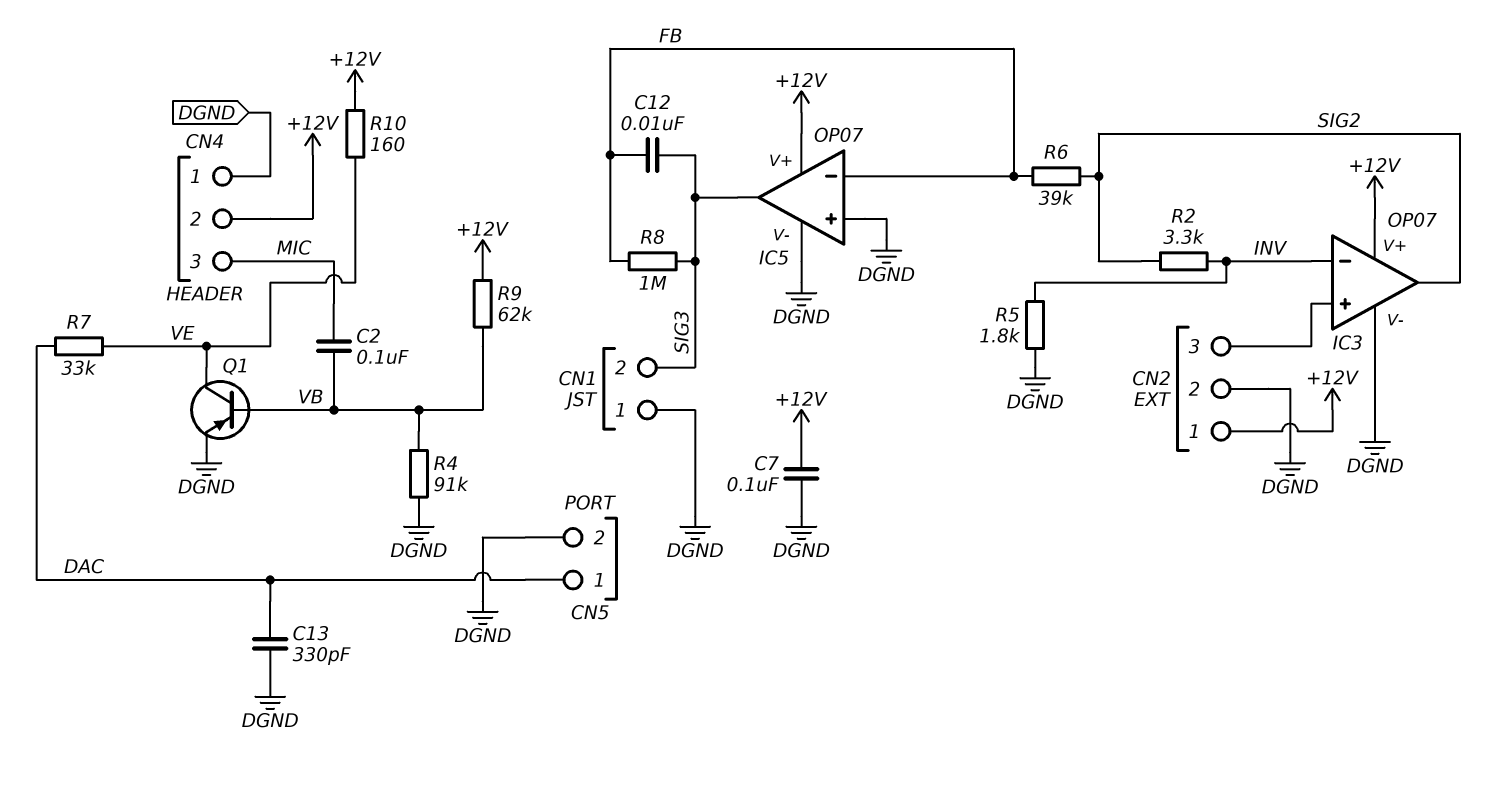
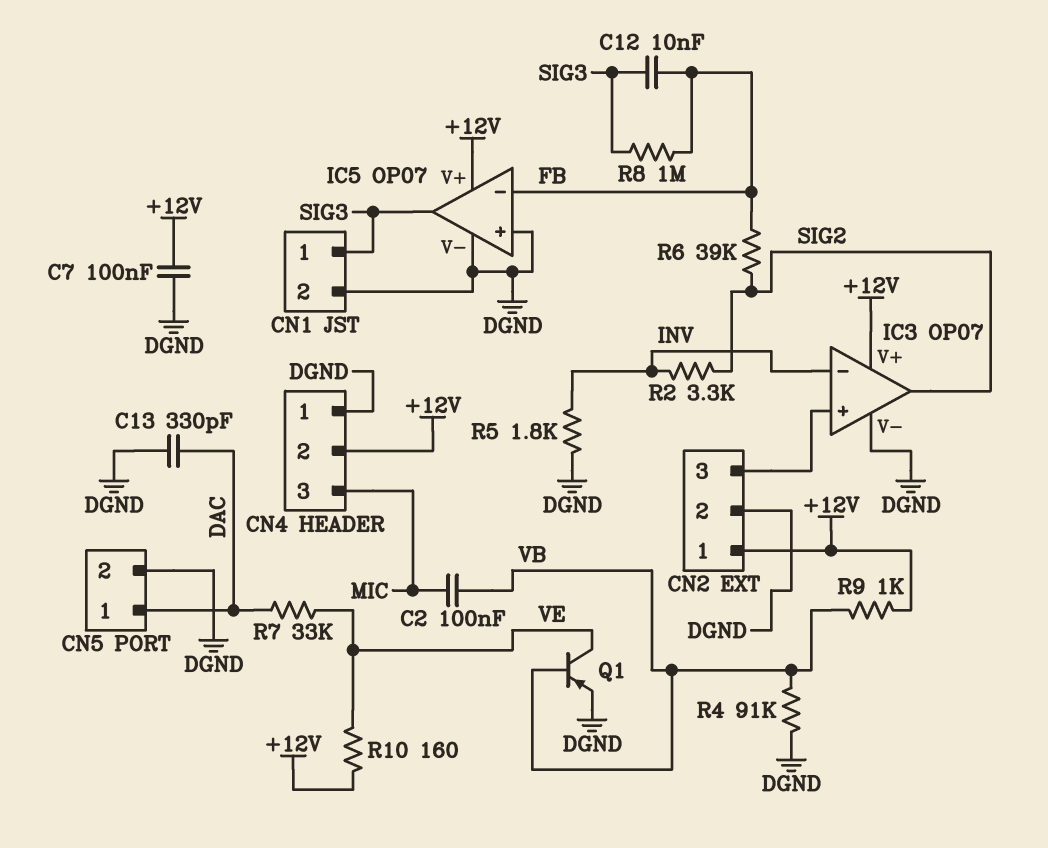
CN1 pin 1: DGND -> SIG3
CN1 pin 2: SIG3 -> DGND
R9: 62k (+12V, VB) -> 1k (+12V, VB)

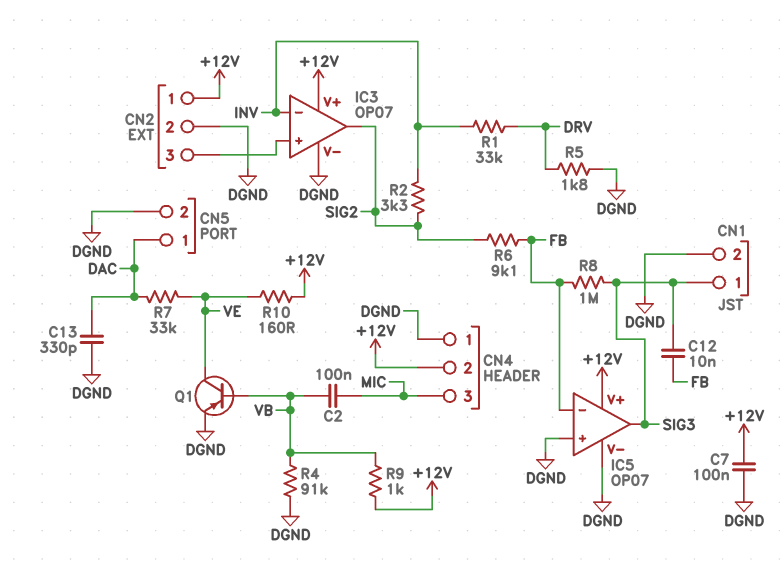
R1: none -> 33k (DRV, INV)
R5: 1.8k (DGND, INV) -> 1.8k (DGND, DRV)
R6: 39k (FB, SIG2) -> 9.1k (FB, SIG2)

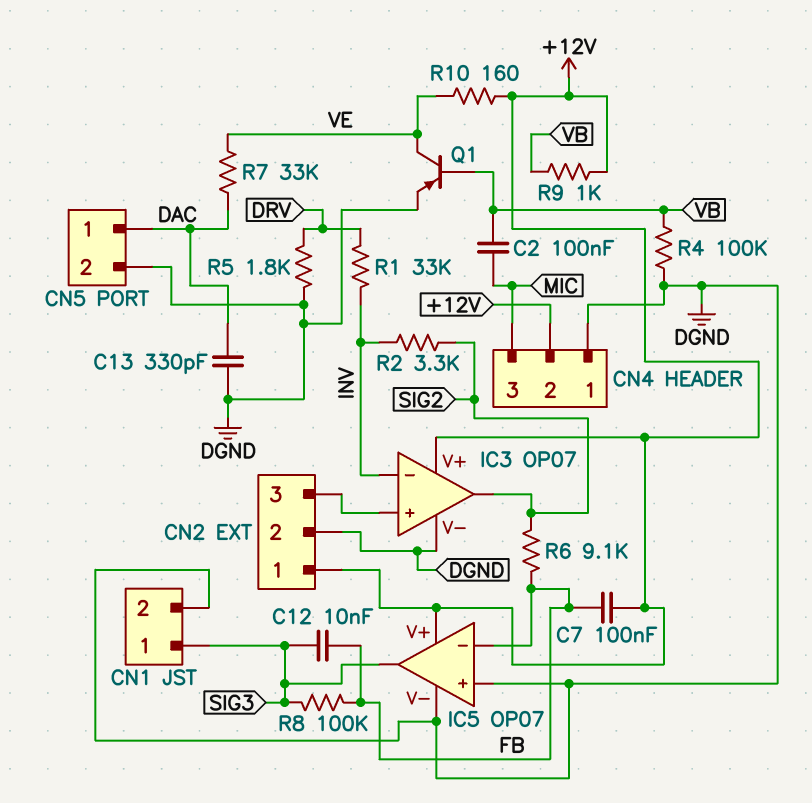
C7: 100nF (+12V, DGND) -> 100nF (+12V, FB)
R4: 91k (DGND, VB) -> 100k (DGND, VB)
R8: 1M (FB, SIG3) -> 100k (FB, SIG3)

